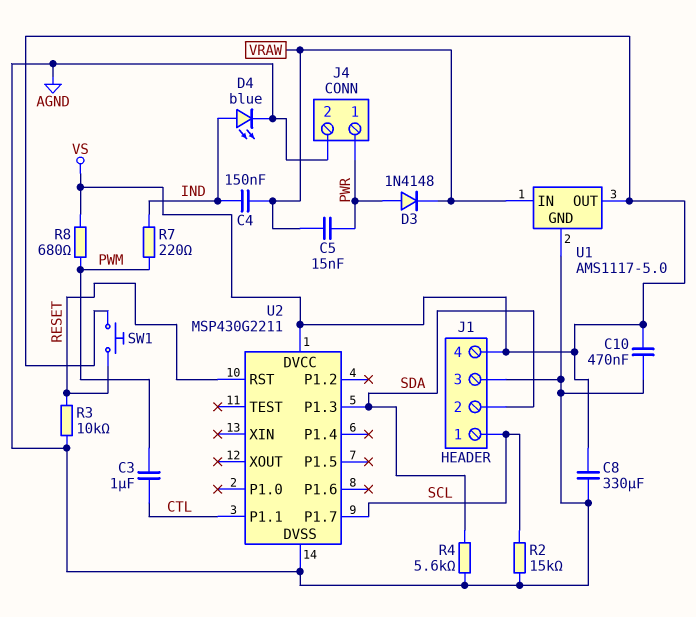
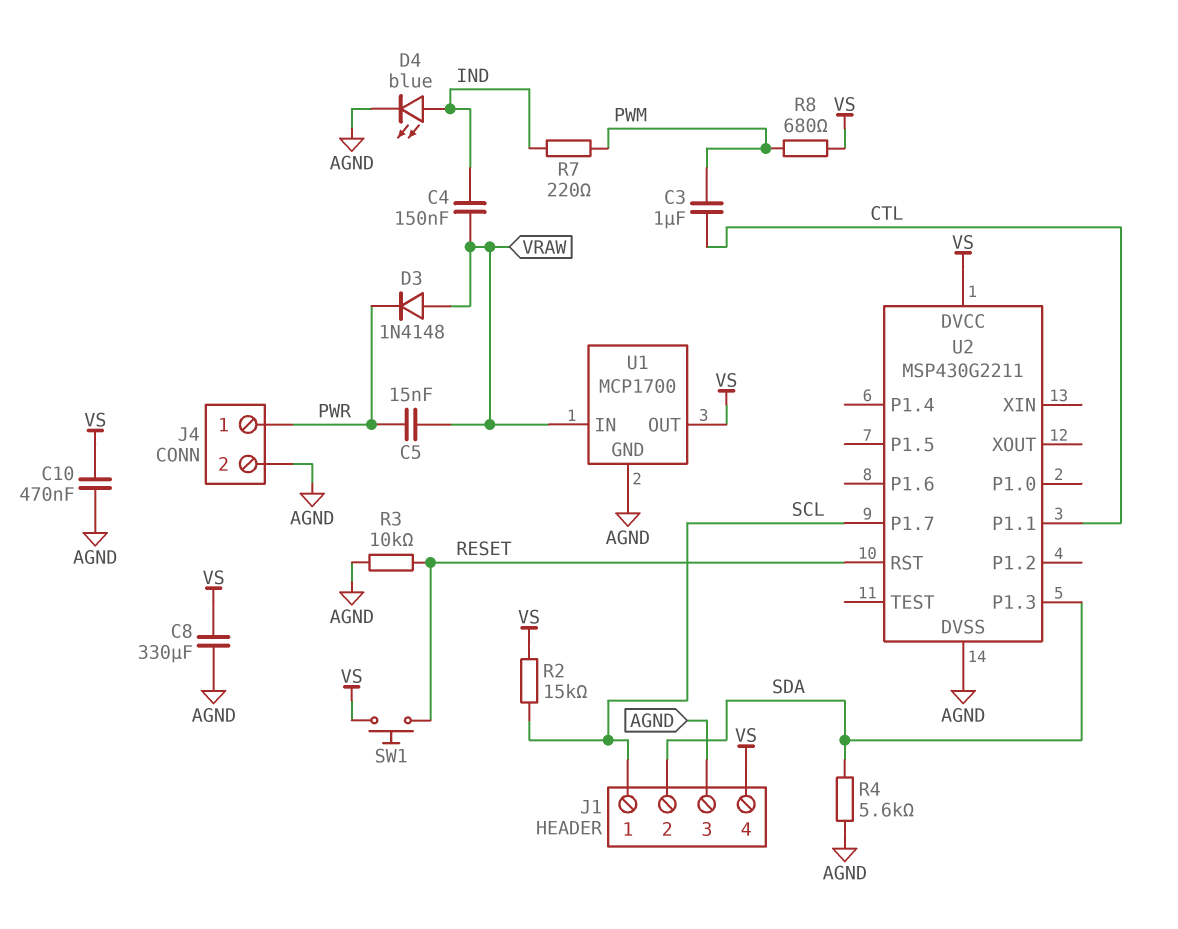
D3: diode 1N4148 (A PWR, K VRAW) -> diode 1N4148 (A VRAW, K PWR)
R2: 15k (AGND, SCL) -> 15k (SCL, VS)
U1: AMS1117-5.0 -> MCP1700

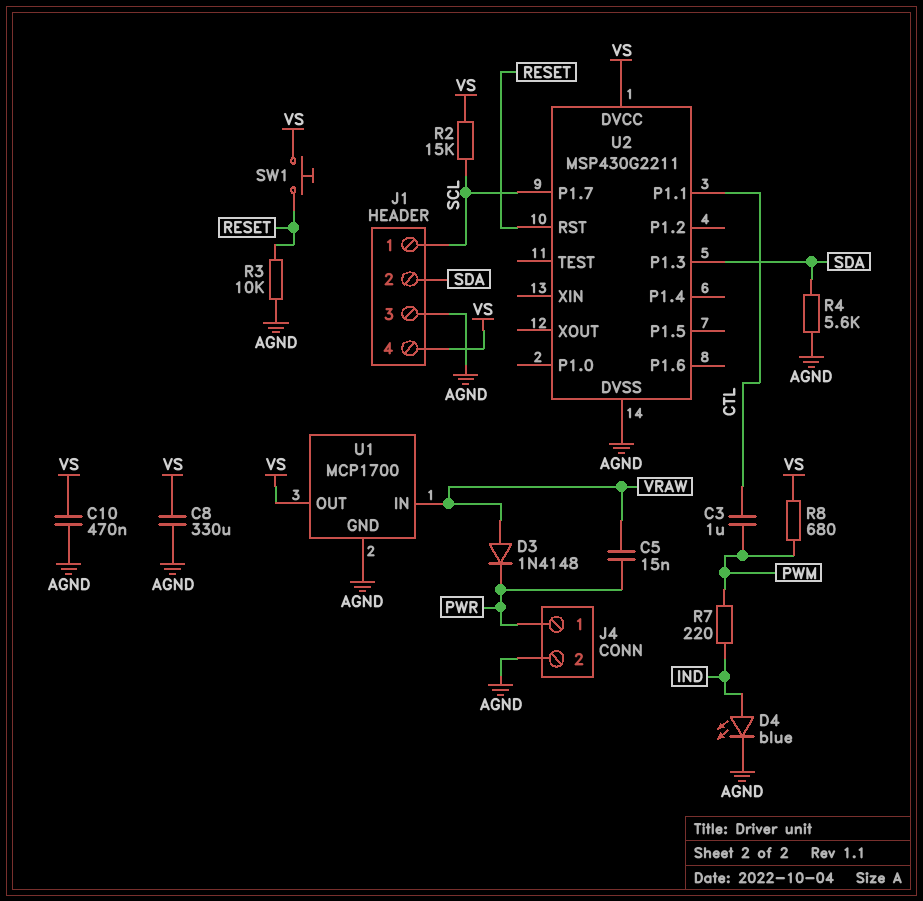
C4: 150nF (IND, VRAW) -> none

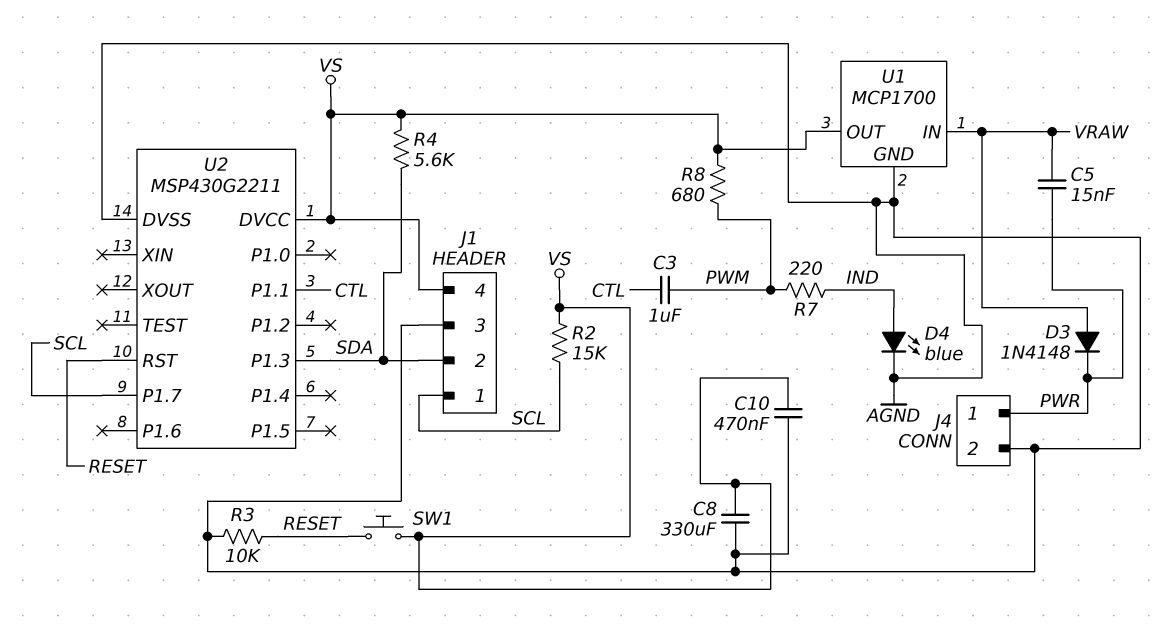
R4: 5.6k (AGND, SDA) -> 5.6k (SDA, VS)

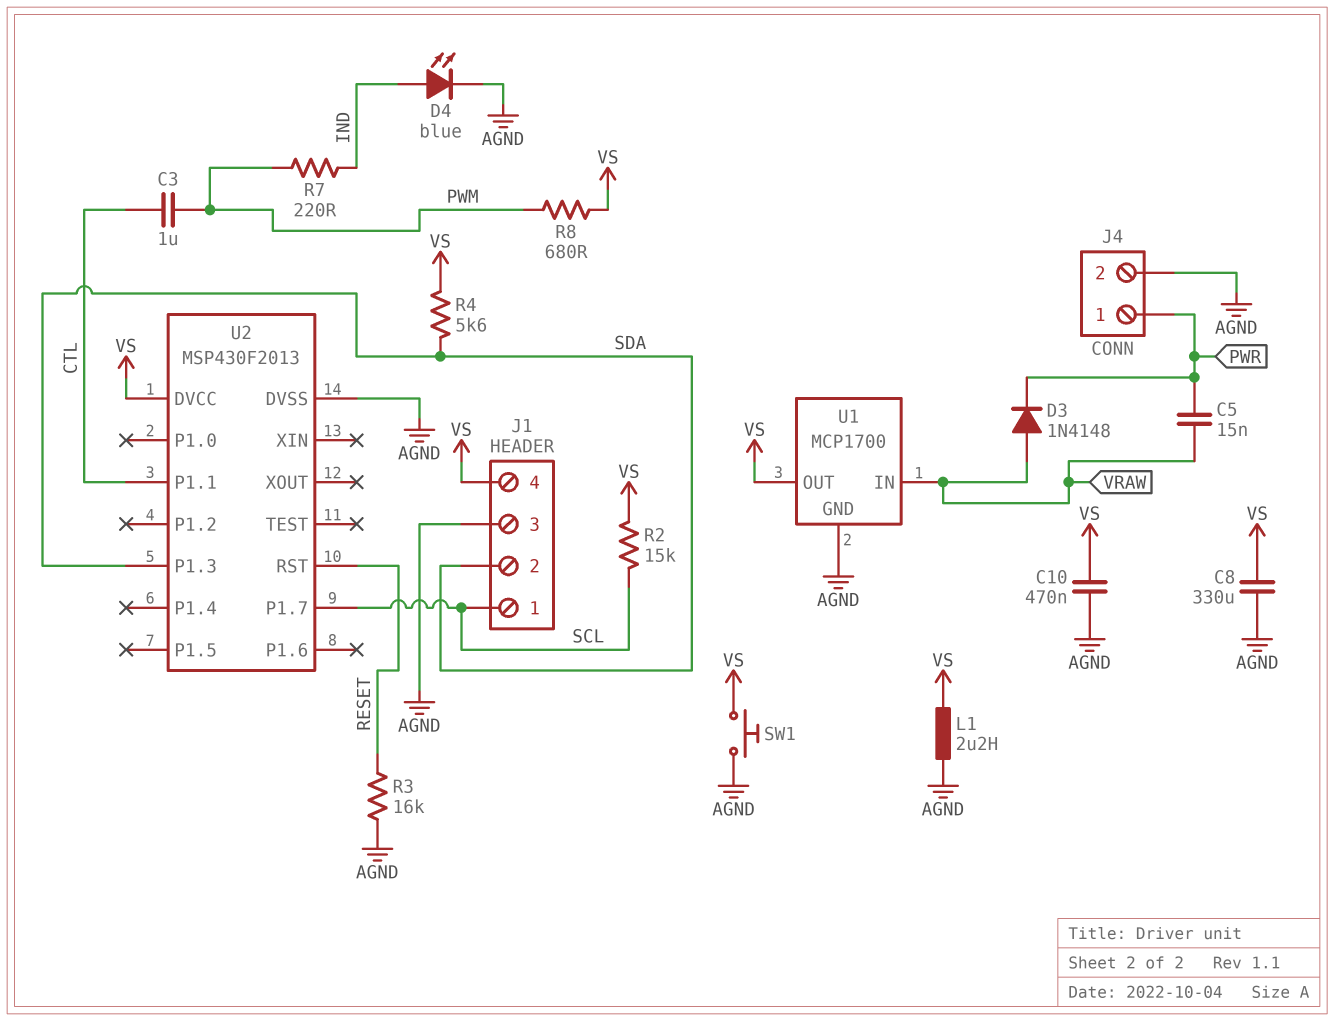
L1: none -> 2.2uH (AGND, VS)
R3: 10k (AGND, RESET) -> 16k (AGND, RESET)
SW1: button (RESET, VS) -> button (AGND, VS)
U2: MSP430G2211 -> MSP430F2013

